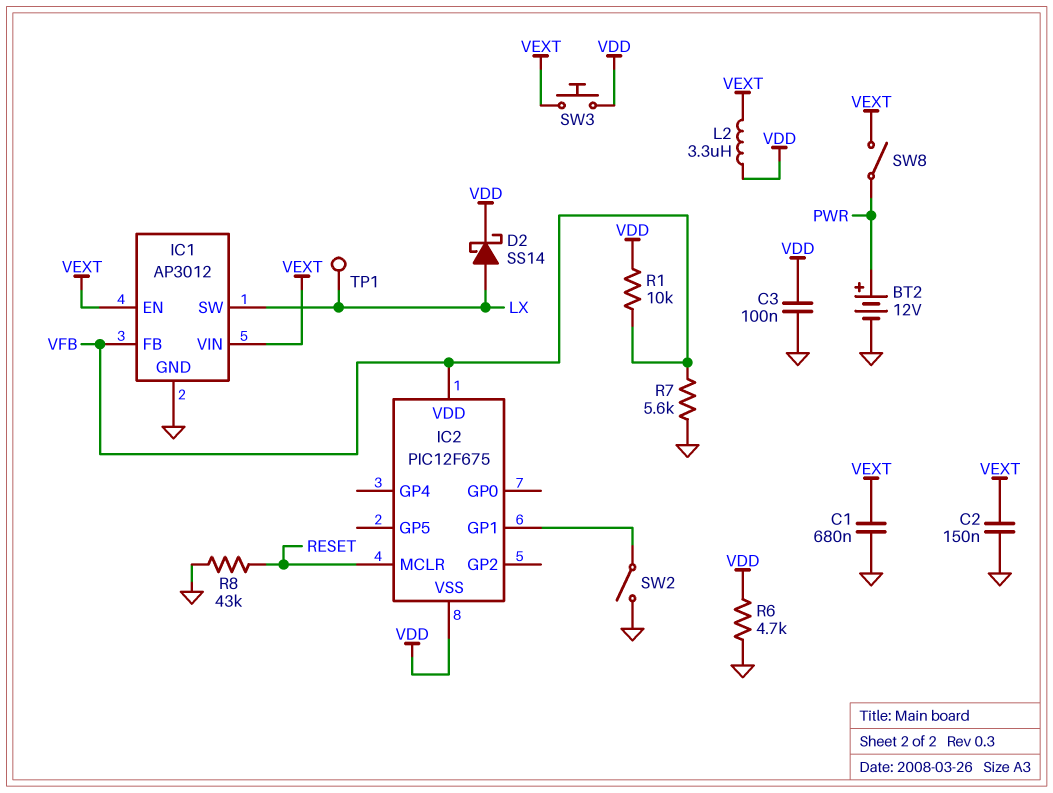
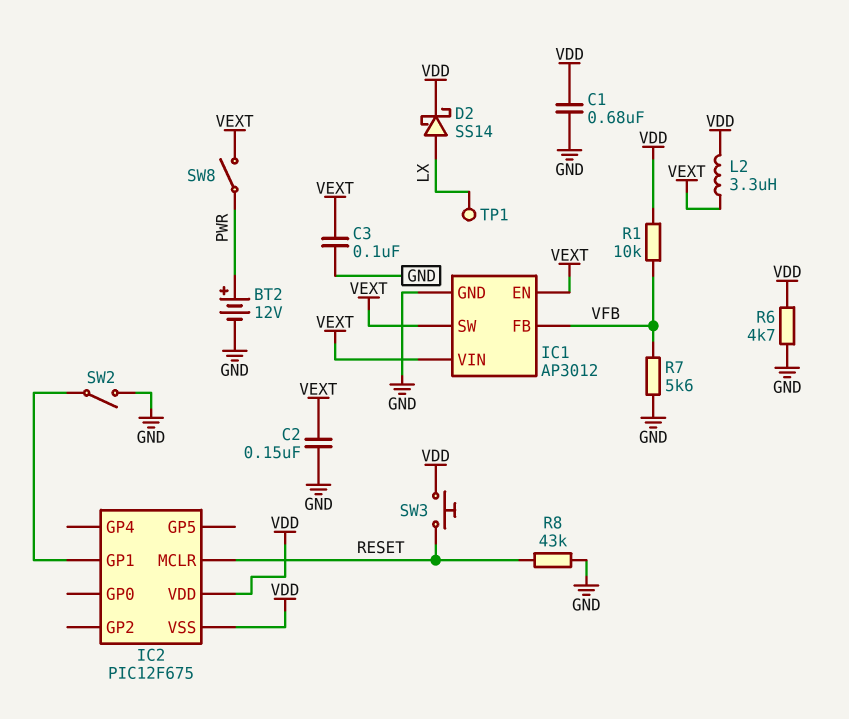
C1: 680nF (GND, VEXT) -> 680nF (GND, VDD)
C3: 100nF (GND, VDD) -> 100nF (GND, VEXT)
IC1 pin SW: LX -> VEXT
IC2 pin VDD: VFB -> VDD
SW3: button (VDD, VEXT) -> button (RESET, VDD)

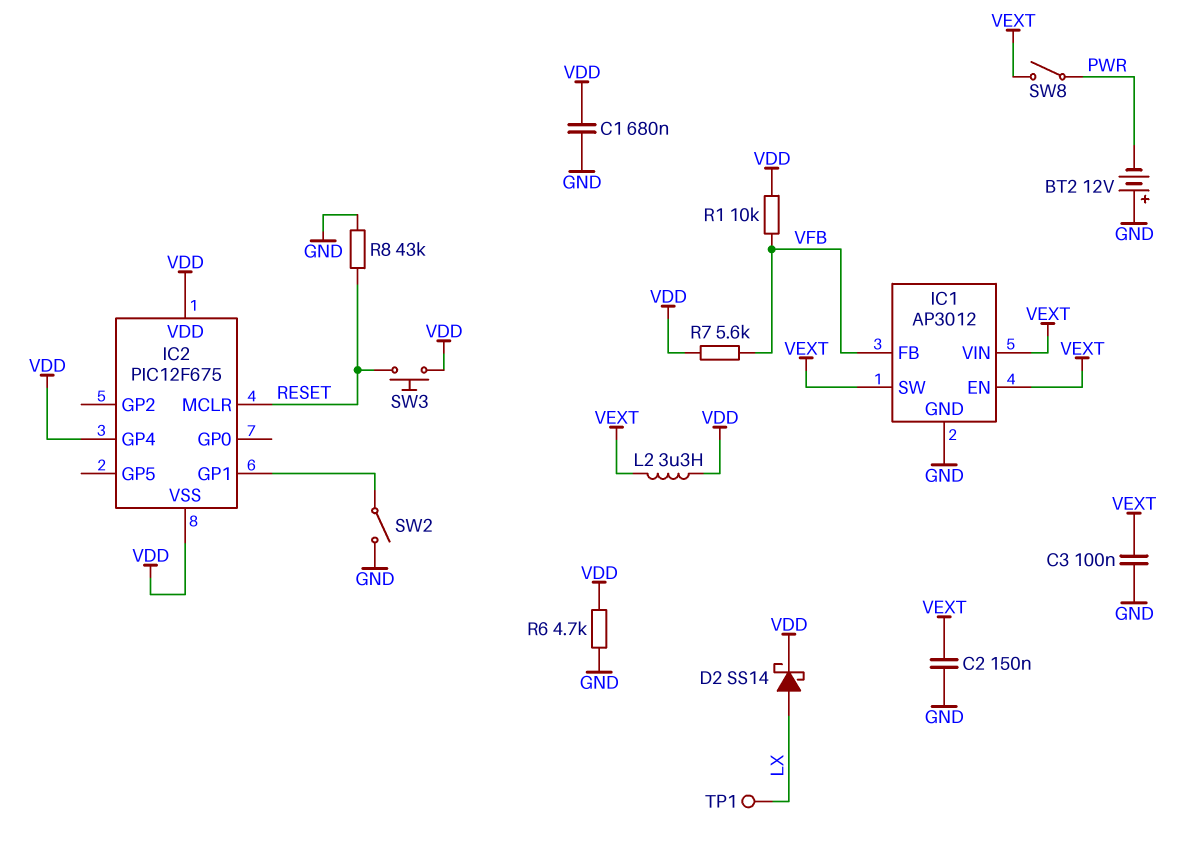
BT2: 12V (plus PWR, minus GND) -> 12V (plus GND, minus PWR)
IC2 pin GP4: none -> VDD
R7: 5.6k (GND, VFB) -> 5.6k (VDD, VFB)

